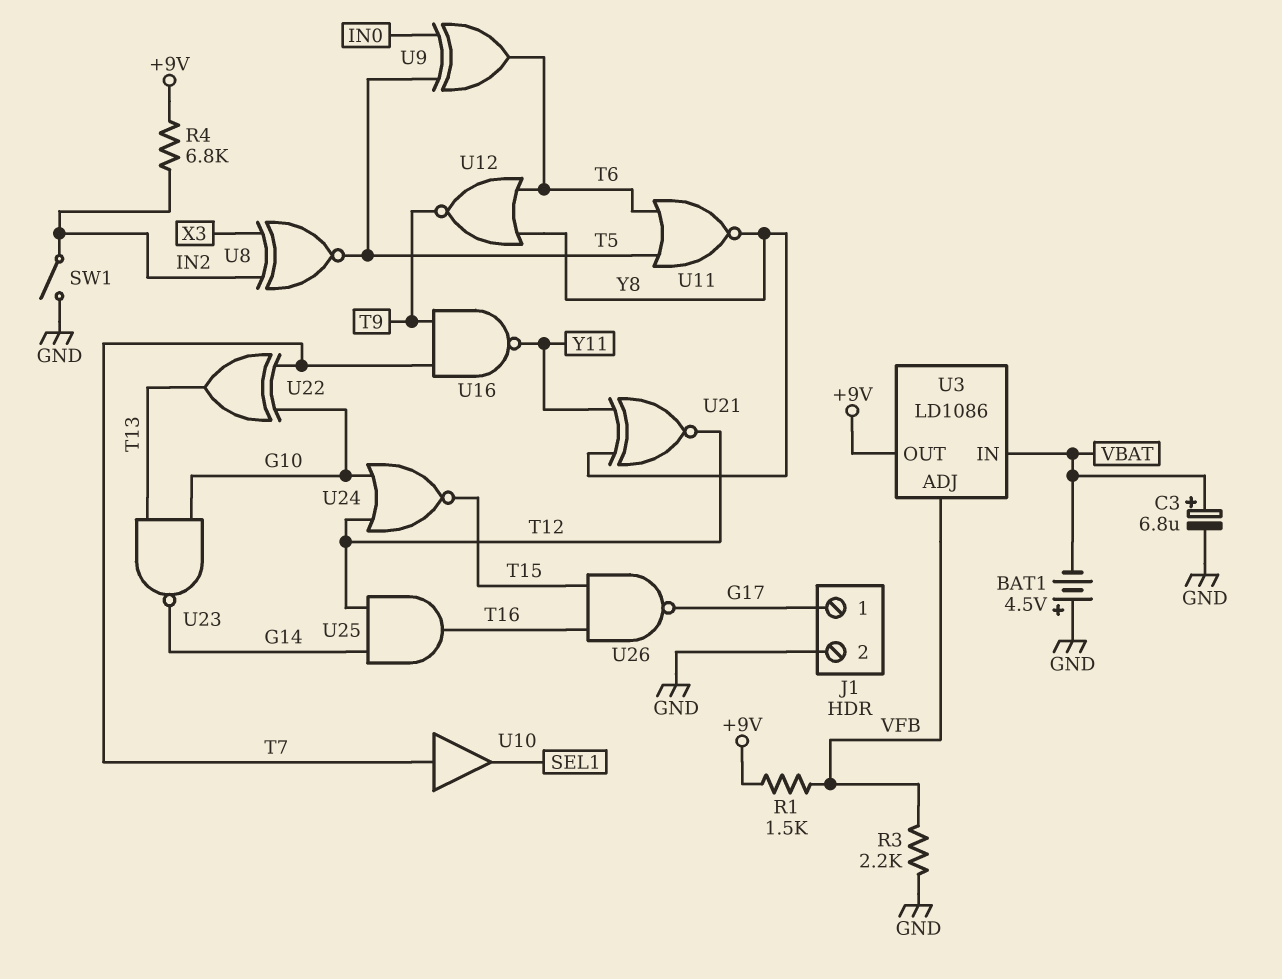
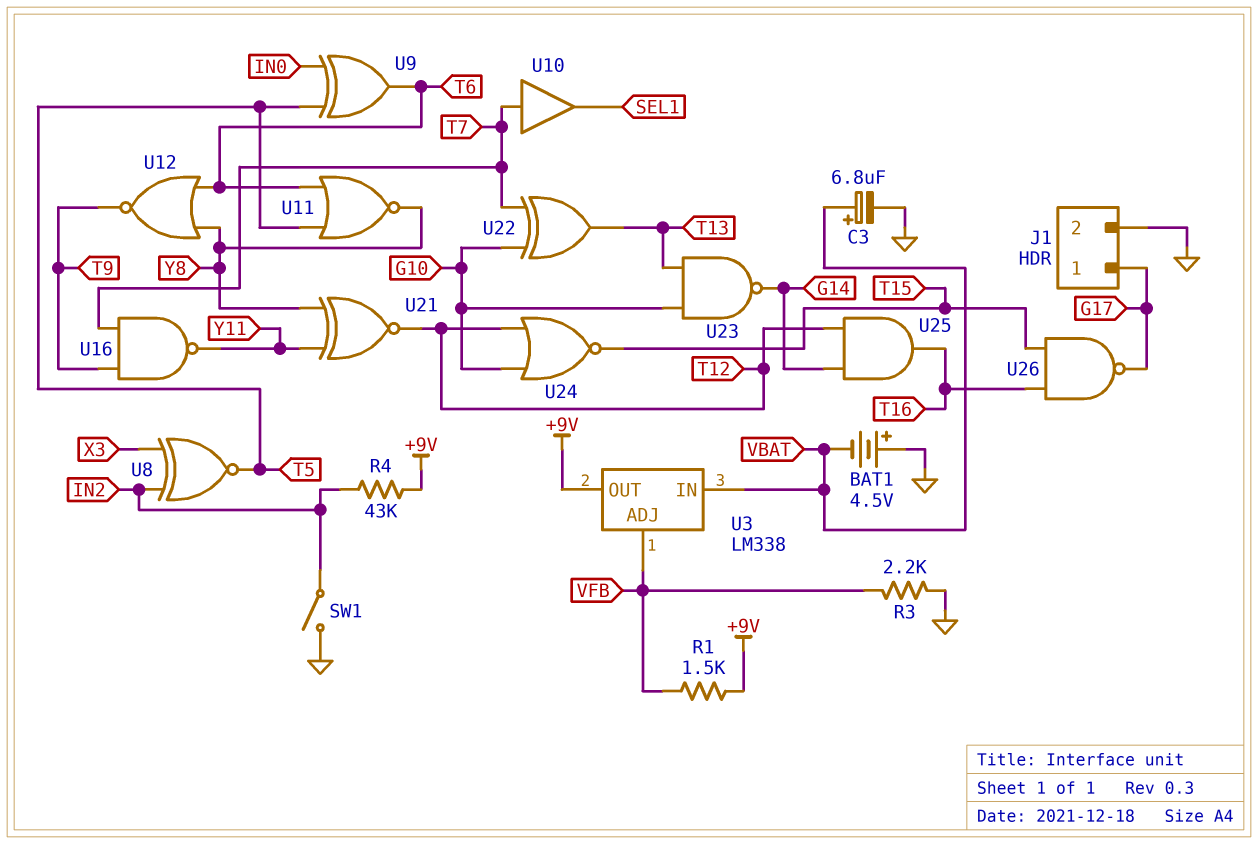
R4: 6.8k (+9V, IN2) -> 43k (+9V, IN2)
U3: LD1086 -> LM338

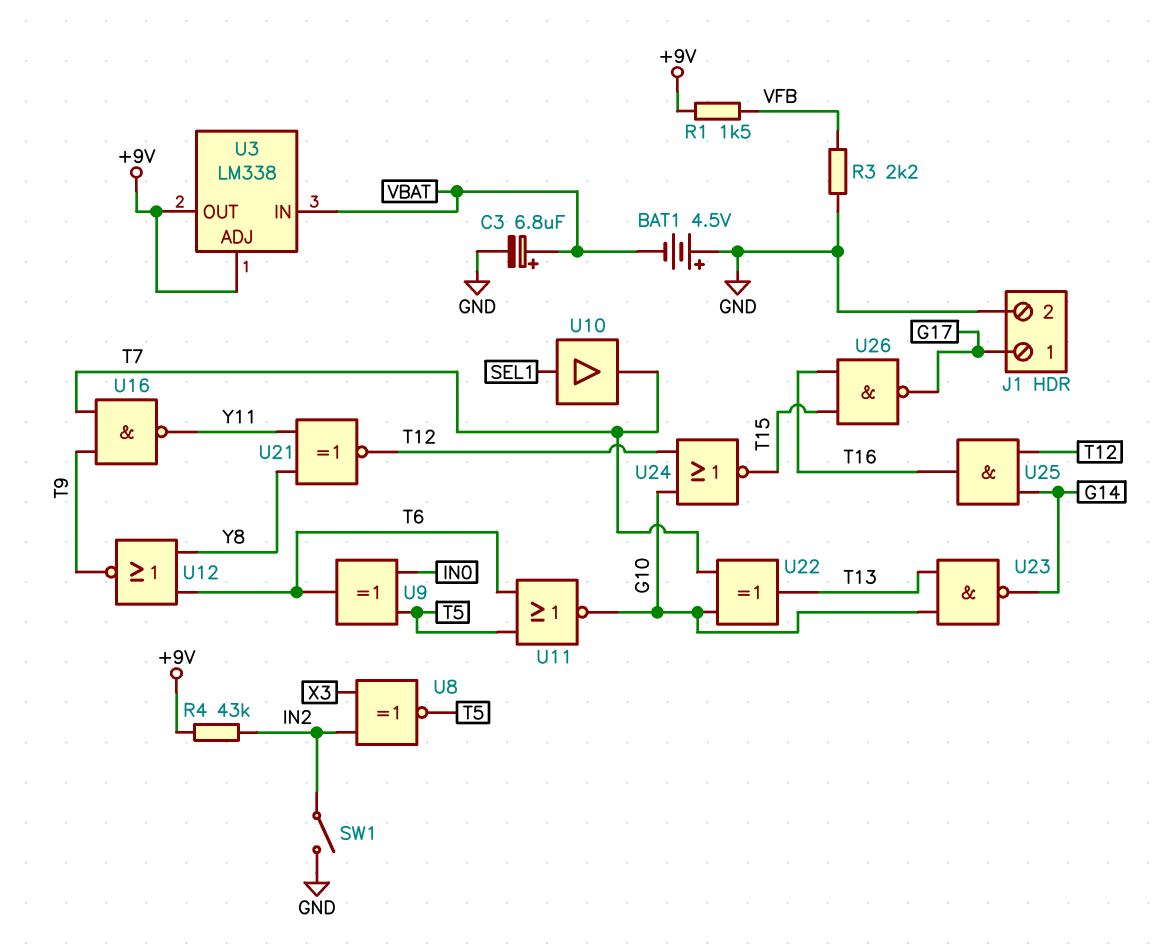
U3 pin ADJ: VFB -> +9V
U10: buffer (in T7, out SEL1) -> buffer (in SEL1, out T7)
U11: NOR (in T5, in T6, out Y8) -> NOR (in T5, in T6, out G10)

